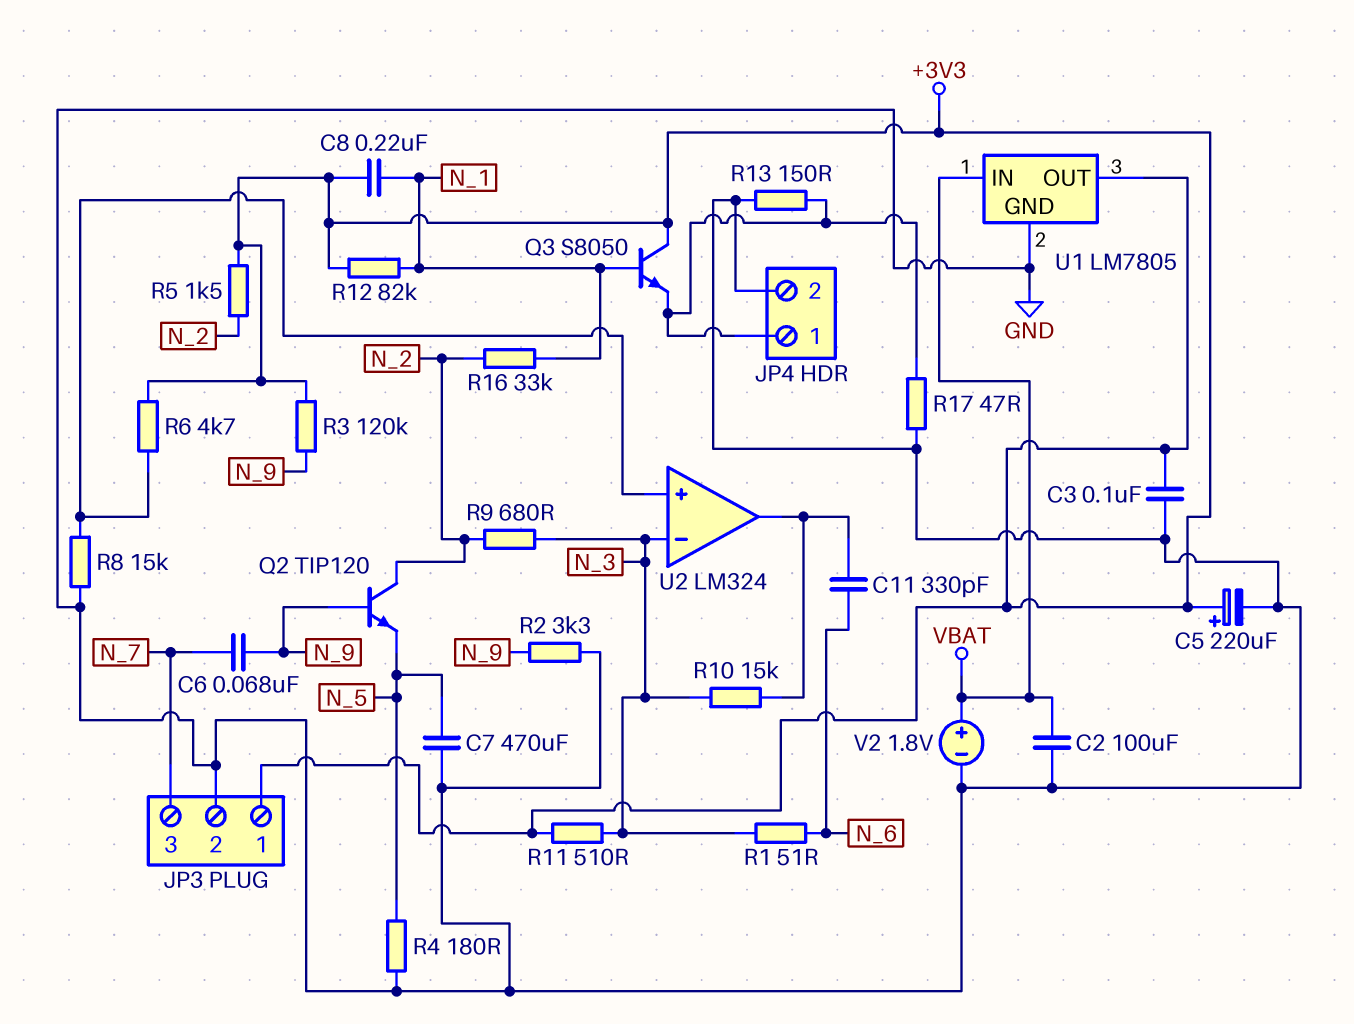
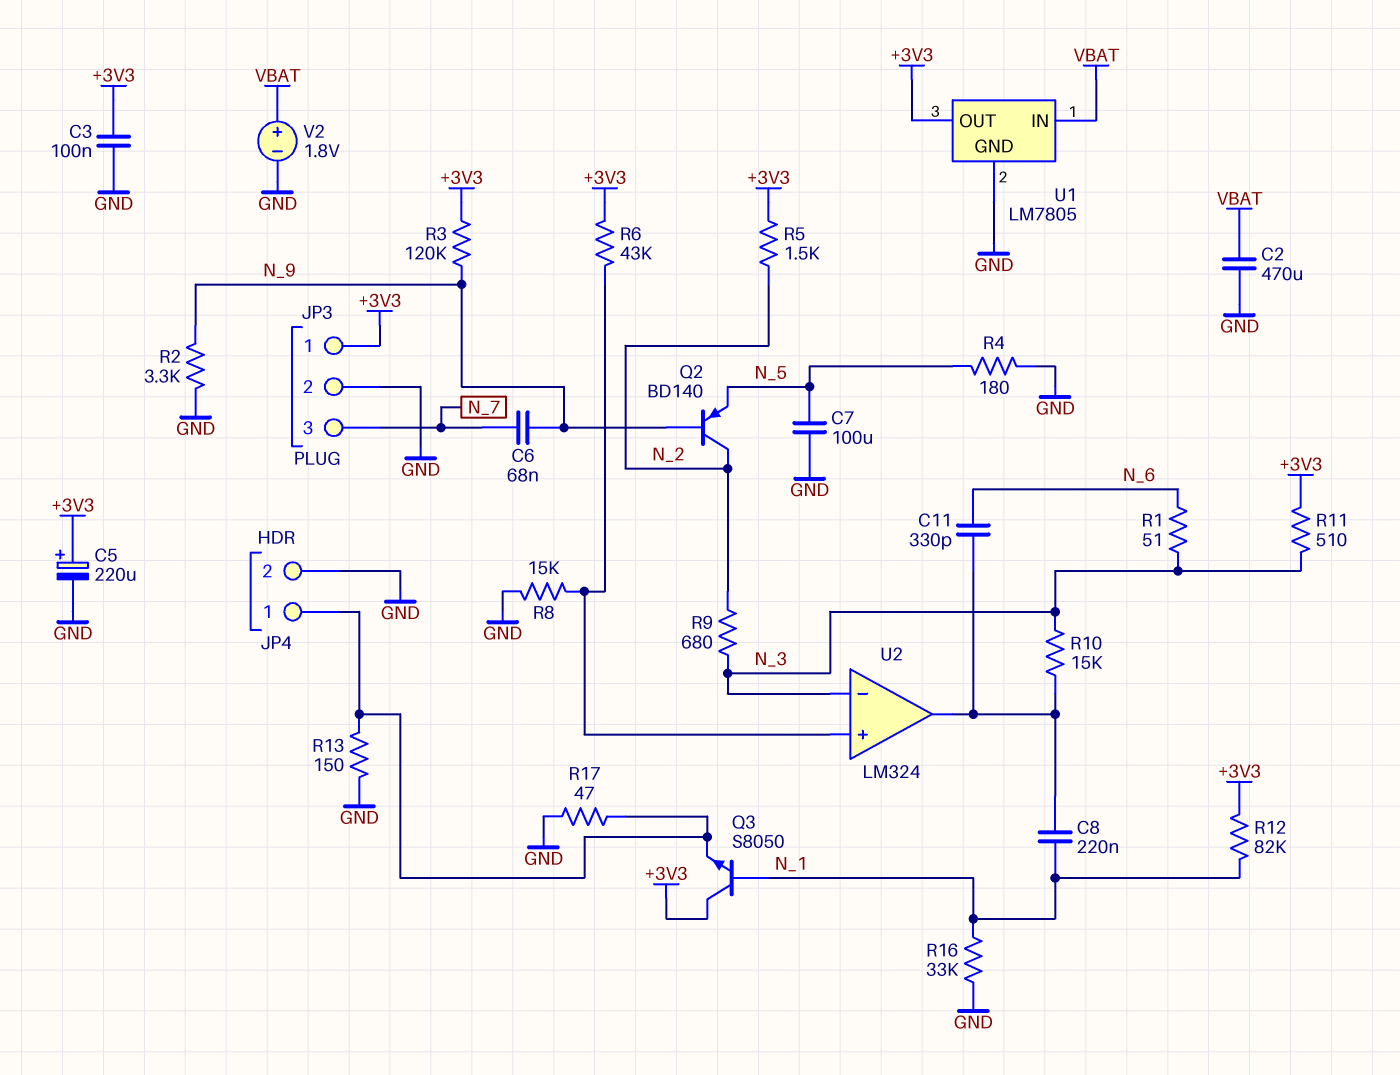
C2: 100uF (GND, VBAT) -> 470uF (GND, VBAT)
C7: 470uF (GND, N_5) -> 100uF (GND, N_5)
C8: 220nF (+3V3, N_1) -> 220nF (N_1, U2/out)
Q2: NPN TIP120 (B N_9, C N_2, E N_5) -> PNP BD140 (B N_9, C N_2, E N_5)
R6: 4.7k (+3V3, U2/in+) -> 43k (+3V3, U2/in+)
R16: 33k (N_1, N_2) -> 33k (GND, N_1)

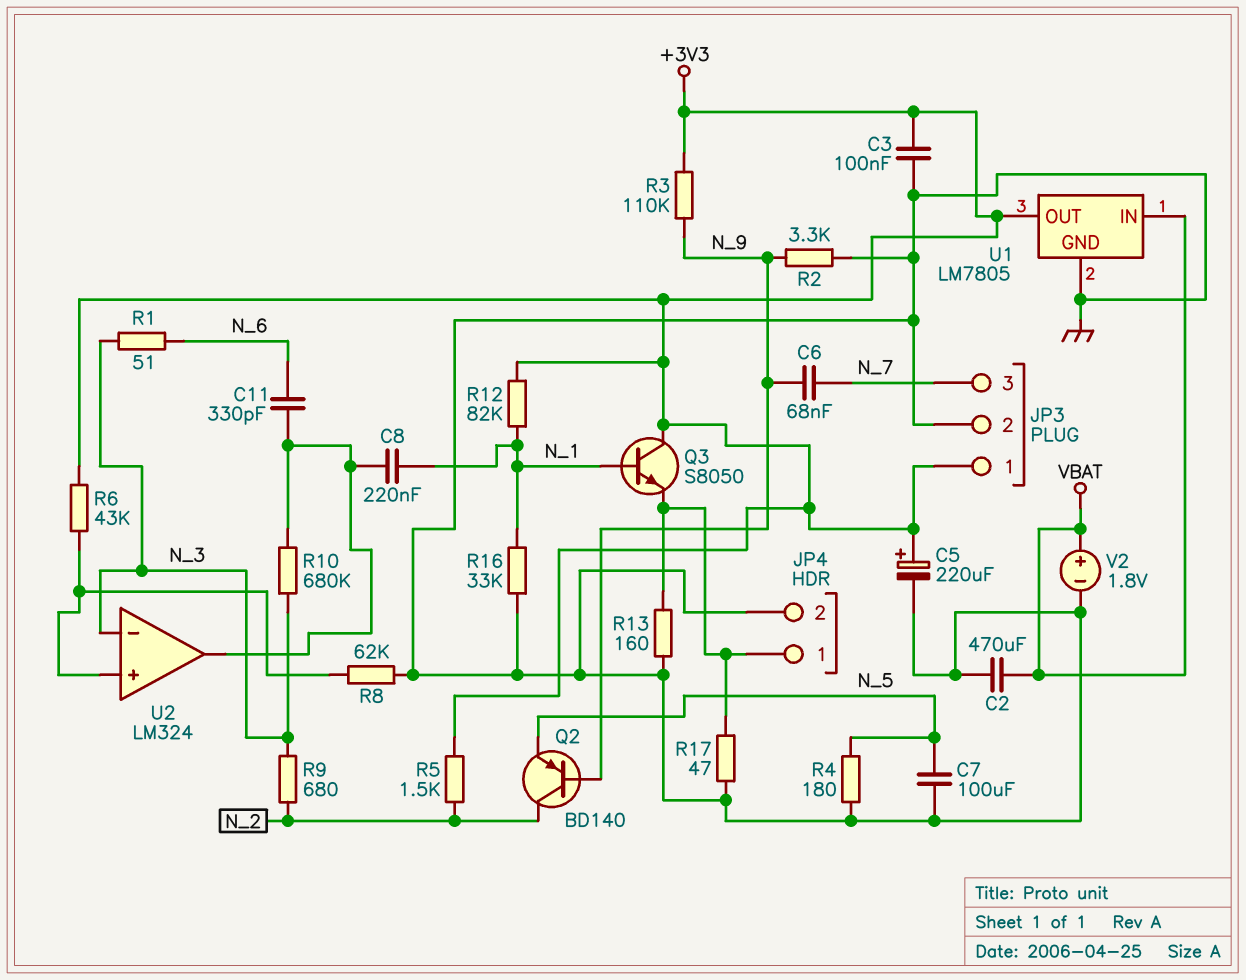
R3: 120k (+3V3, N_9) -> 110k (+3V3, N_9)
R8: 15k (GND, U2/in+) -> 62k (GND, U2/in+)
R10: 15k (N_3, U2/out) -> 680k (N_3, U2/out)
R11: 510 (+3V3, N_3) -> none
R13: 150 (GND, JP4/1) -> 160 (GND, JP4/1)

